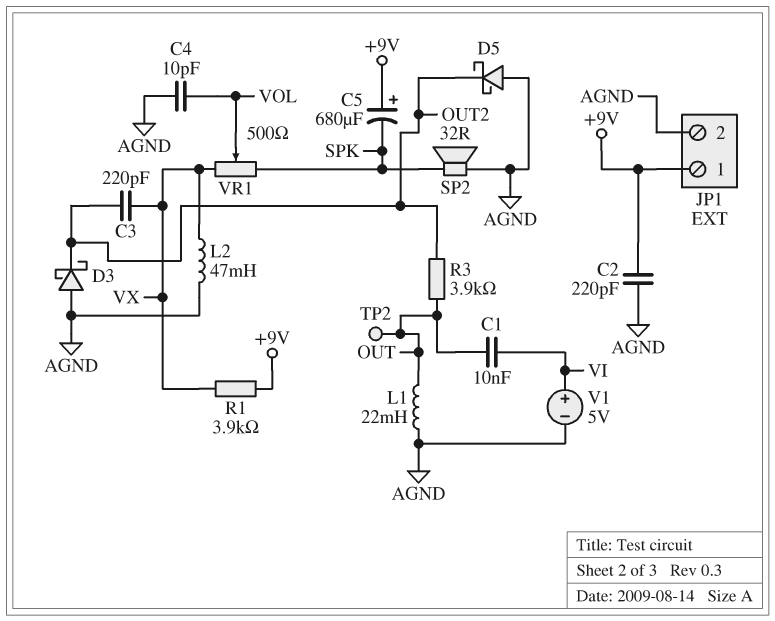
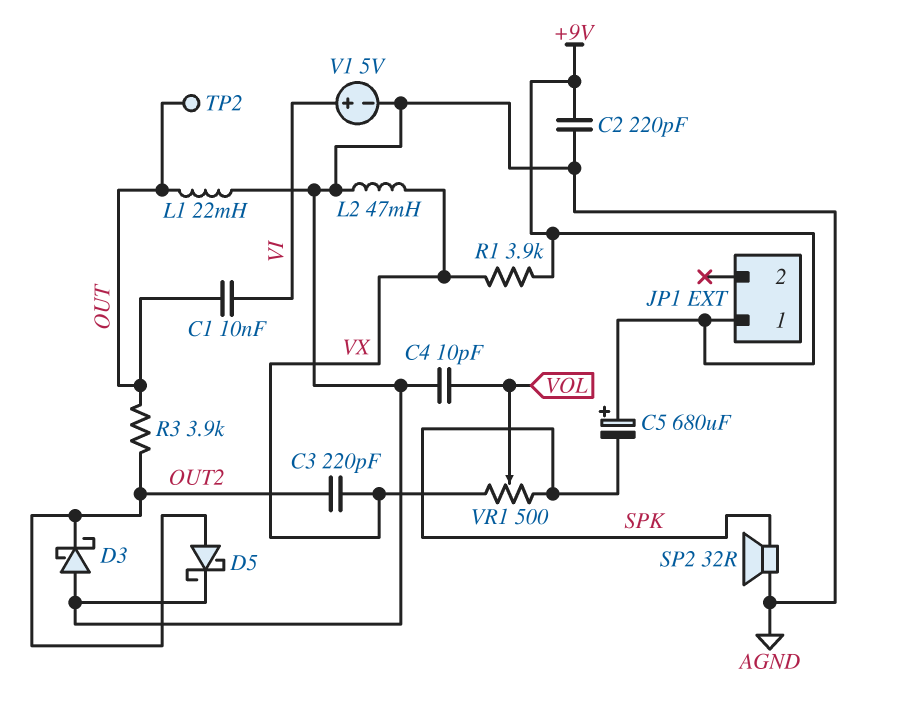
D5: schottky (A AGND, K OUT2) -> schottky (A OUT2, K AGND)
JP1 pin 2: AGND -> none

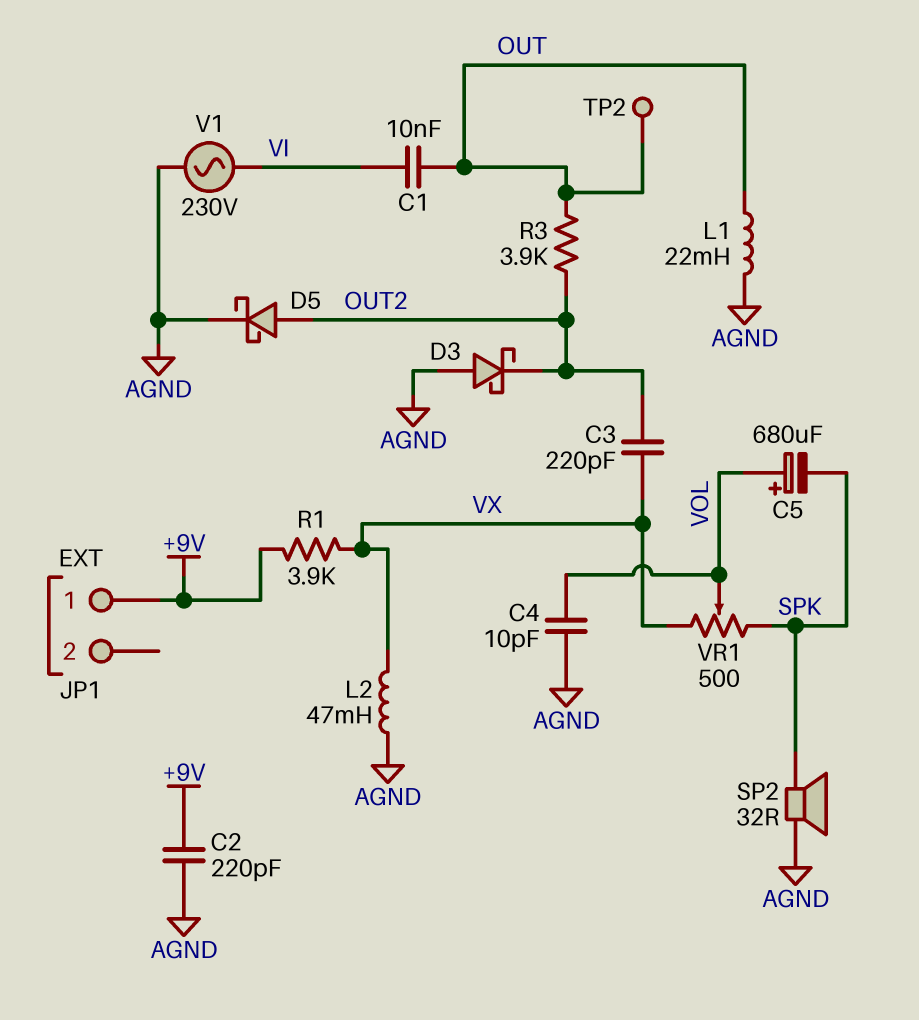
C5: 680uF (plus +9V, minus SPK) -> 680uF (plus VOL, minus SPK)
V1: 5V (plus VI, minus AGND) -> AC 230V (AGND, VI)

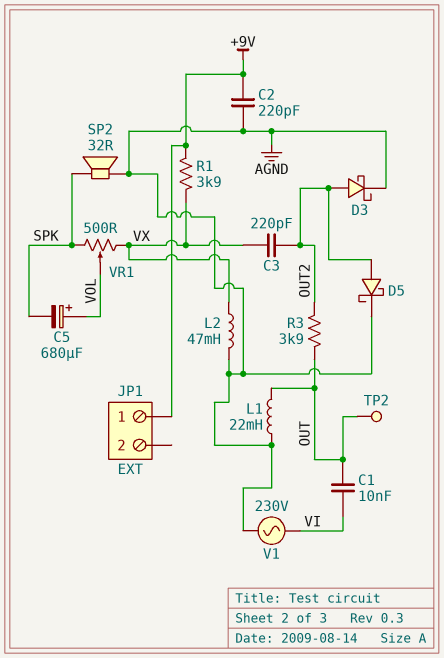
C4: 10pF (AGND, VOL) -> none
D3: schottky (A AGND, K OUT2) -> schottky (A OUT2, K AGND)

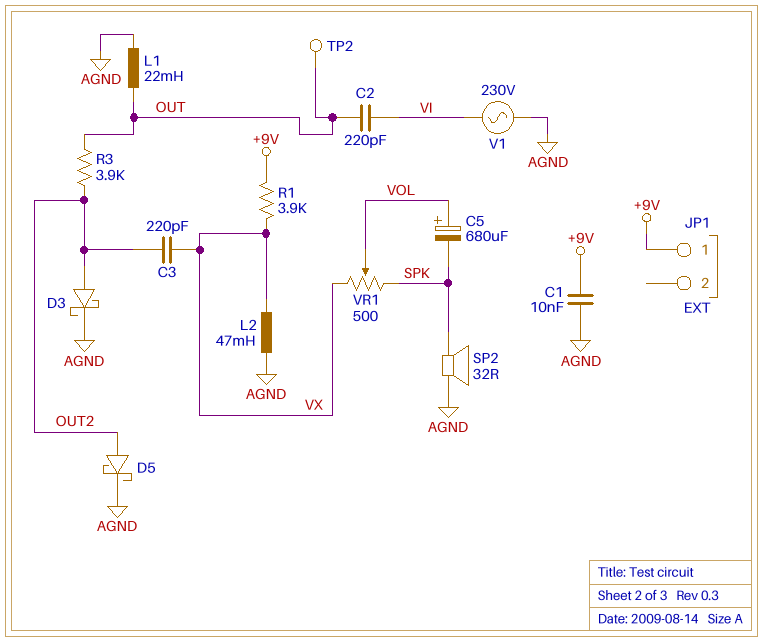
C1: 10nF (OUT, VI) -> 10nF (+9V, AGND)
C2: 220pF (+9V, AGND) -> 220pF (OUT, VI)

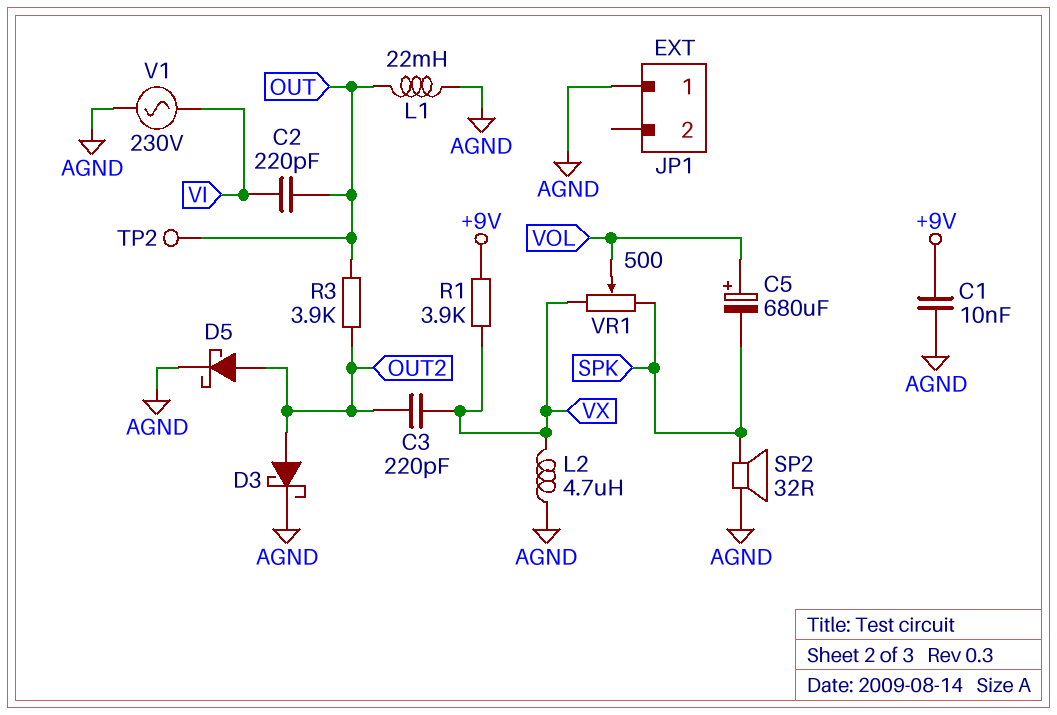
JP1 pin 1: +9V -> AGND
L2: 47mH (AGND, VX) -> 4.7uH (AGND, VX)

